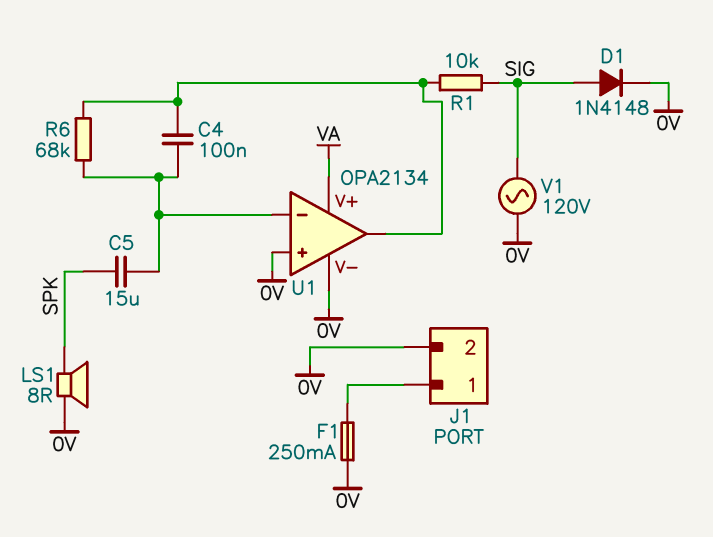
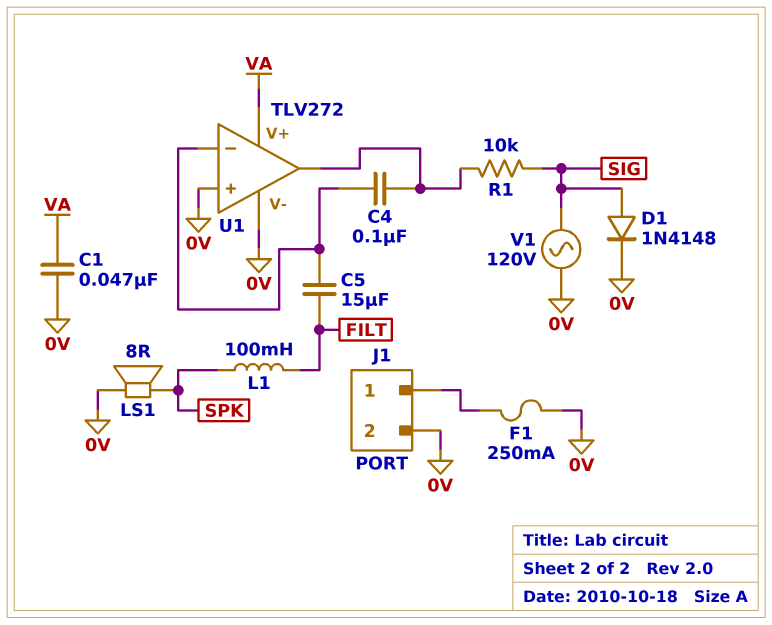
C1: none -> 47nF (0V, VA)
C5: 15uF (SPK, U1/in-) -> 15uF (FILT, U1/in-)
L1: none -> 100mH (FILT, SPK)
R6: 68k (U1/in-, U1/out) -> none
U1: OPA2134 -> TLV272

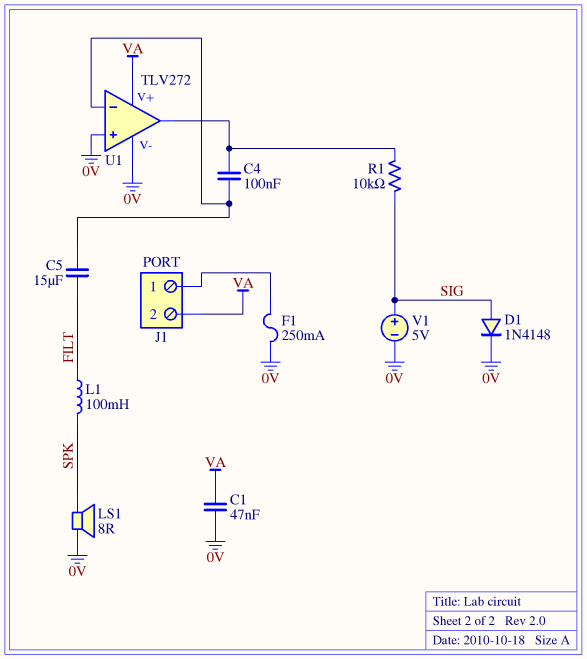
J1 pin 2: 0V -> VA
V1: AC 120V (0V, SIG) -> 5V (plus SIG, minus 0V)

